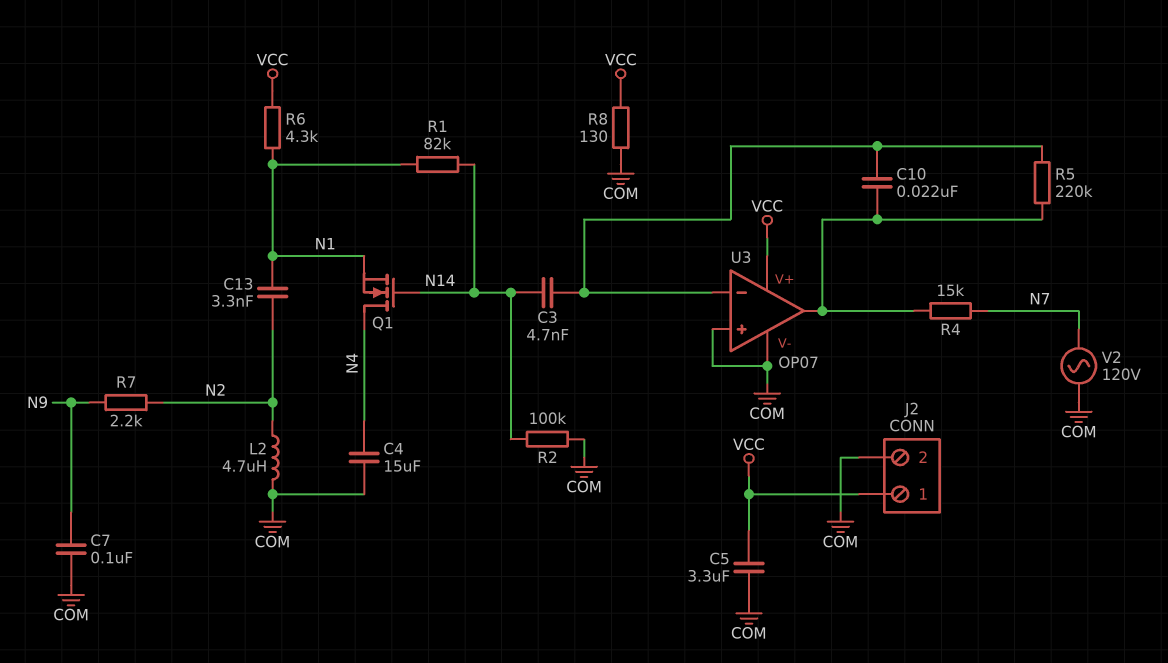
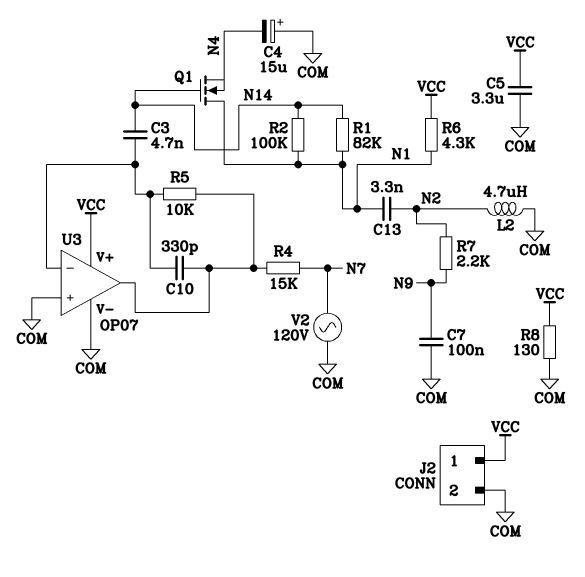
C4: 15uF (COM, N4) -> 15uF (plus COM, minus N4)
C10: 22nF (U3/in-, U3/out) -> 330pF (U3/in-, U3/out)
Q1: NMOS (G N14, D N4, S N1) -> NMOS (G N14, D N1, S N4)
R2: 100k (COM, N14) -> 100k (N1, N14)
R5: 220k (U3/in-, U3/out) -> 10k (U3/in-, U3/out)

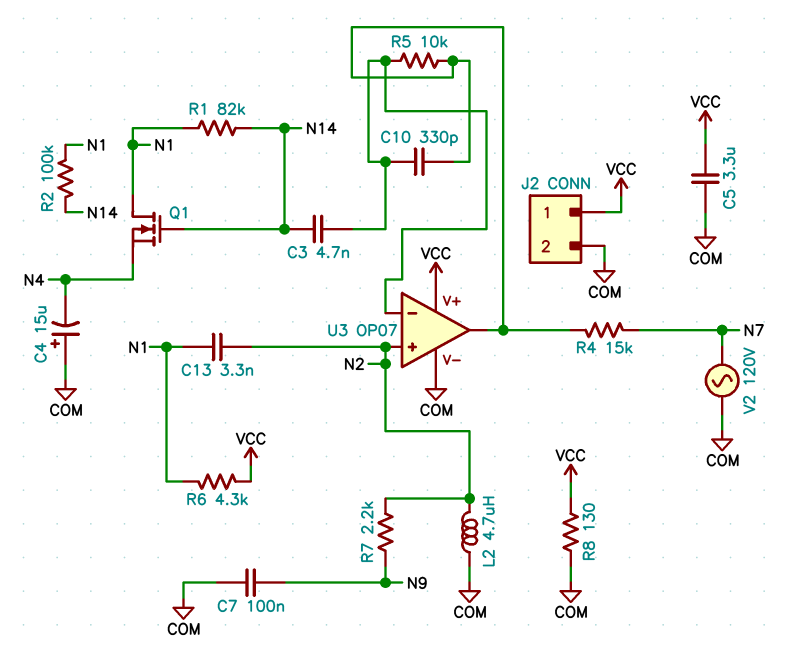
U3 pin in+: COM -> N2

